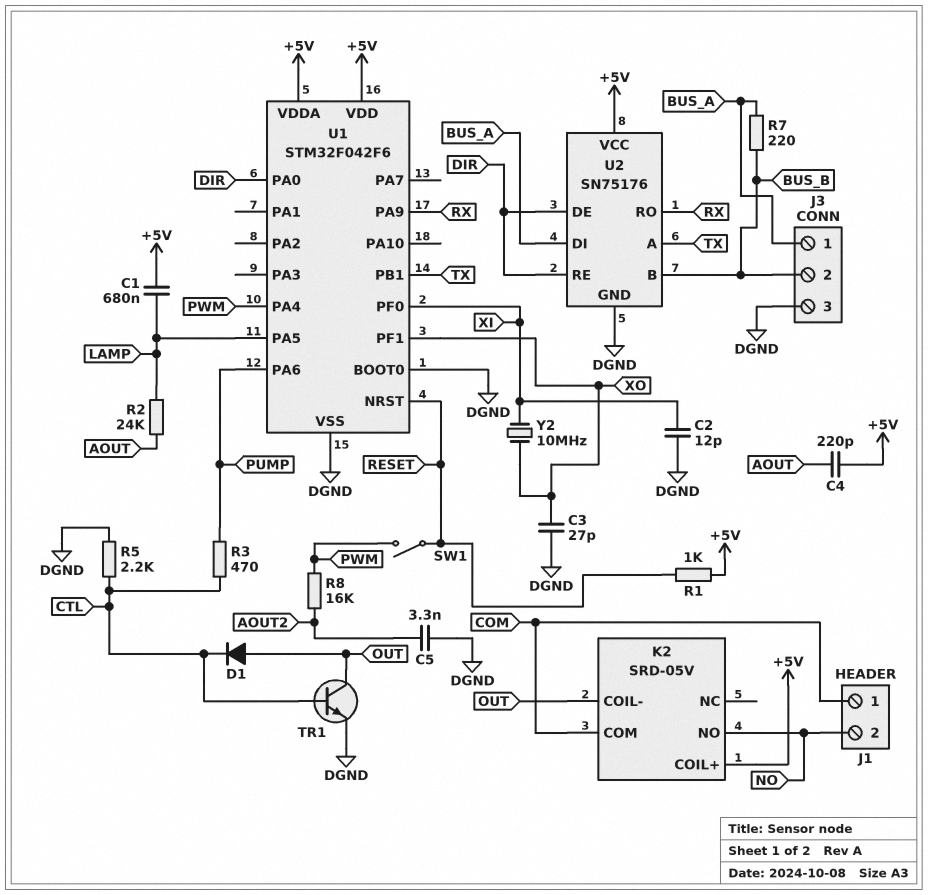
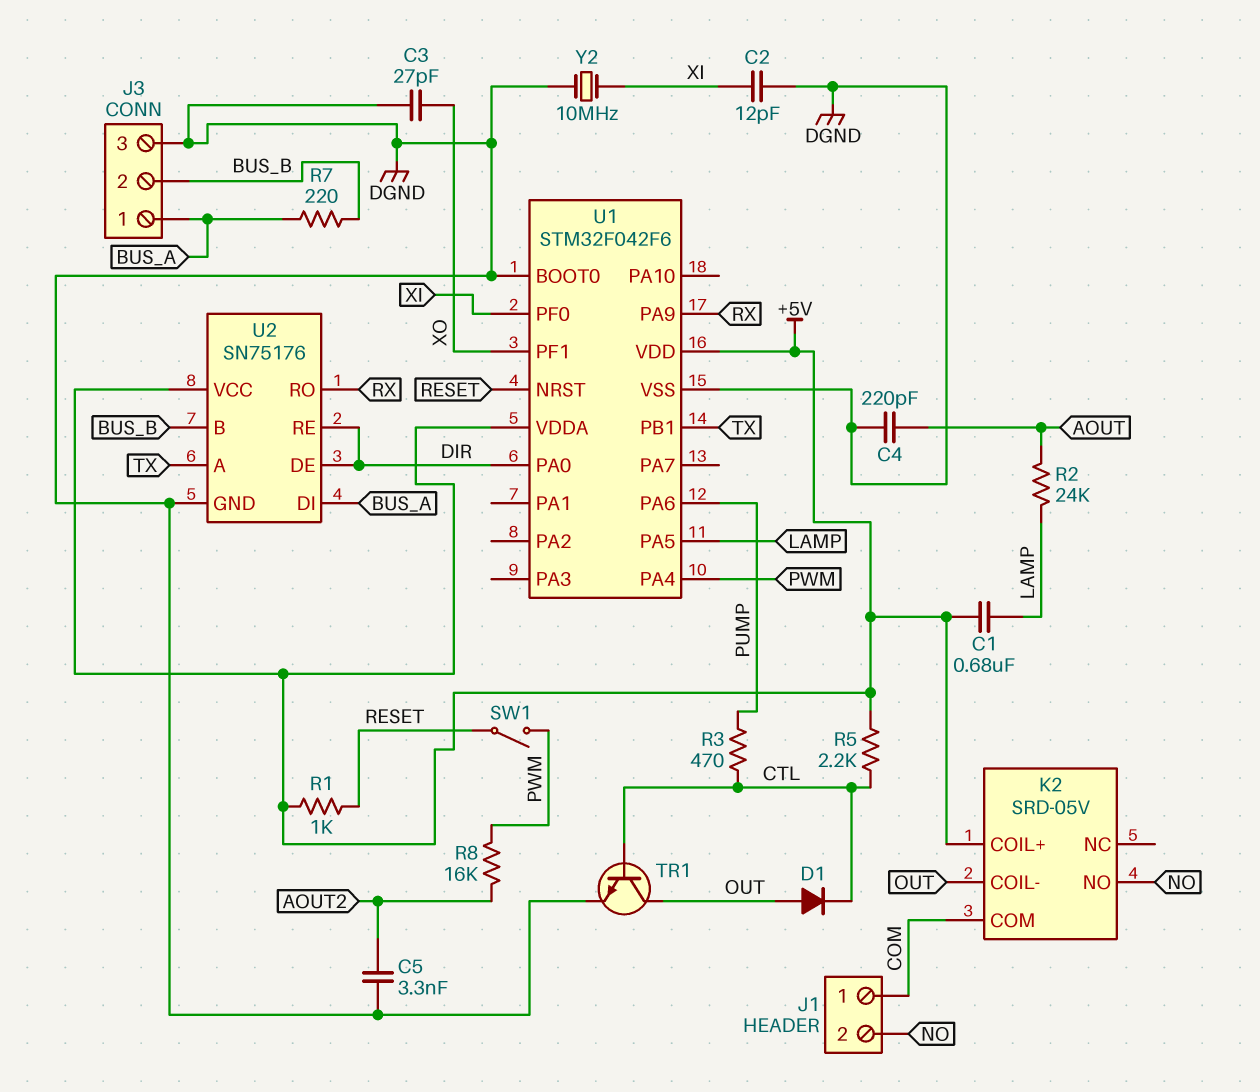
C4: 220pF (+5V, AOUT) -> 220pF (AOUT, DGND)
R5: 2.2k (CTL, DGND) -> 2.2k (+5V, CTL)
Y2: 10MHz (XI, XO) -> 10MHz (DGND, XI)

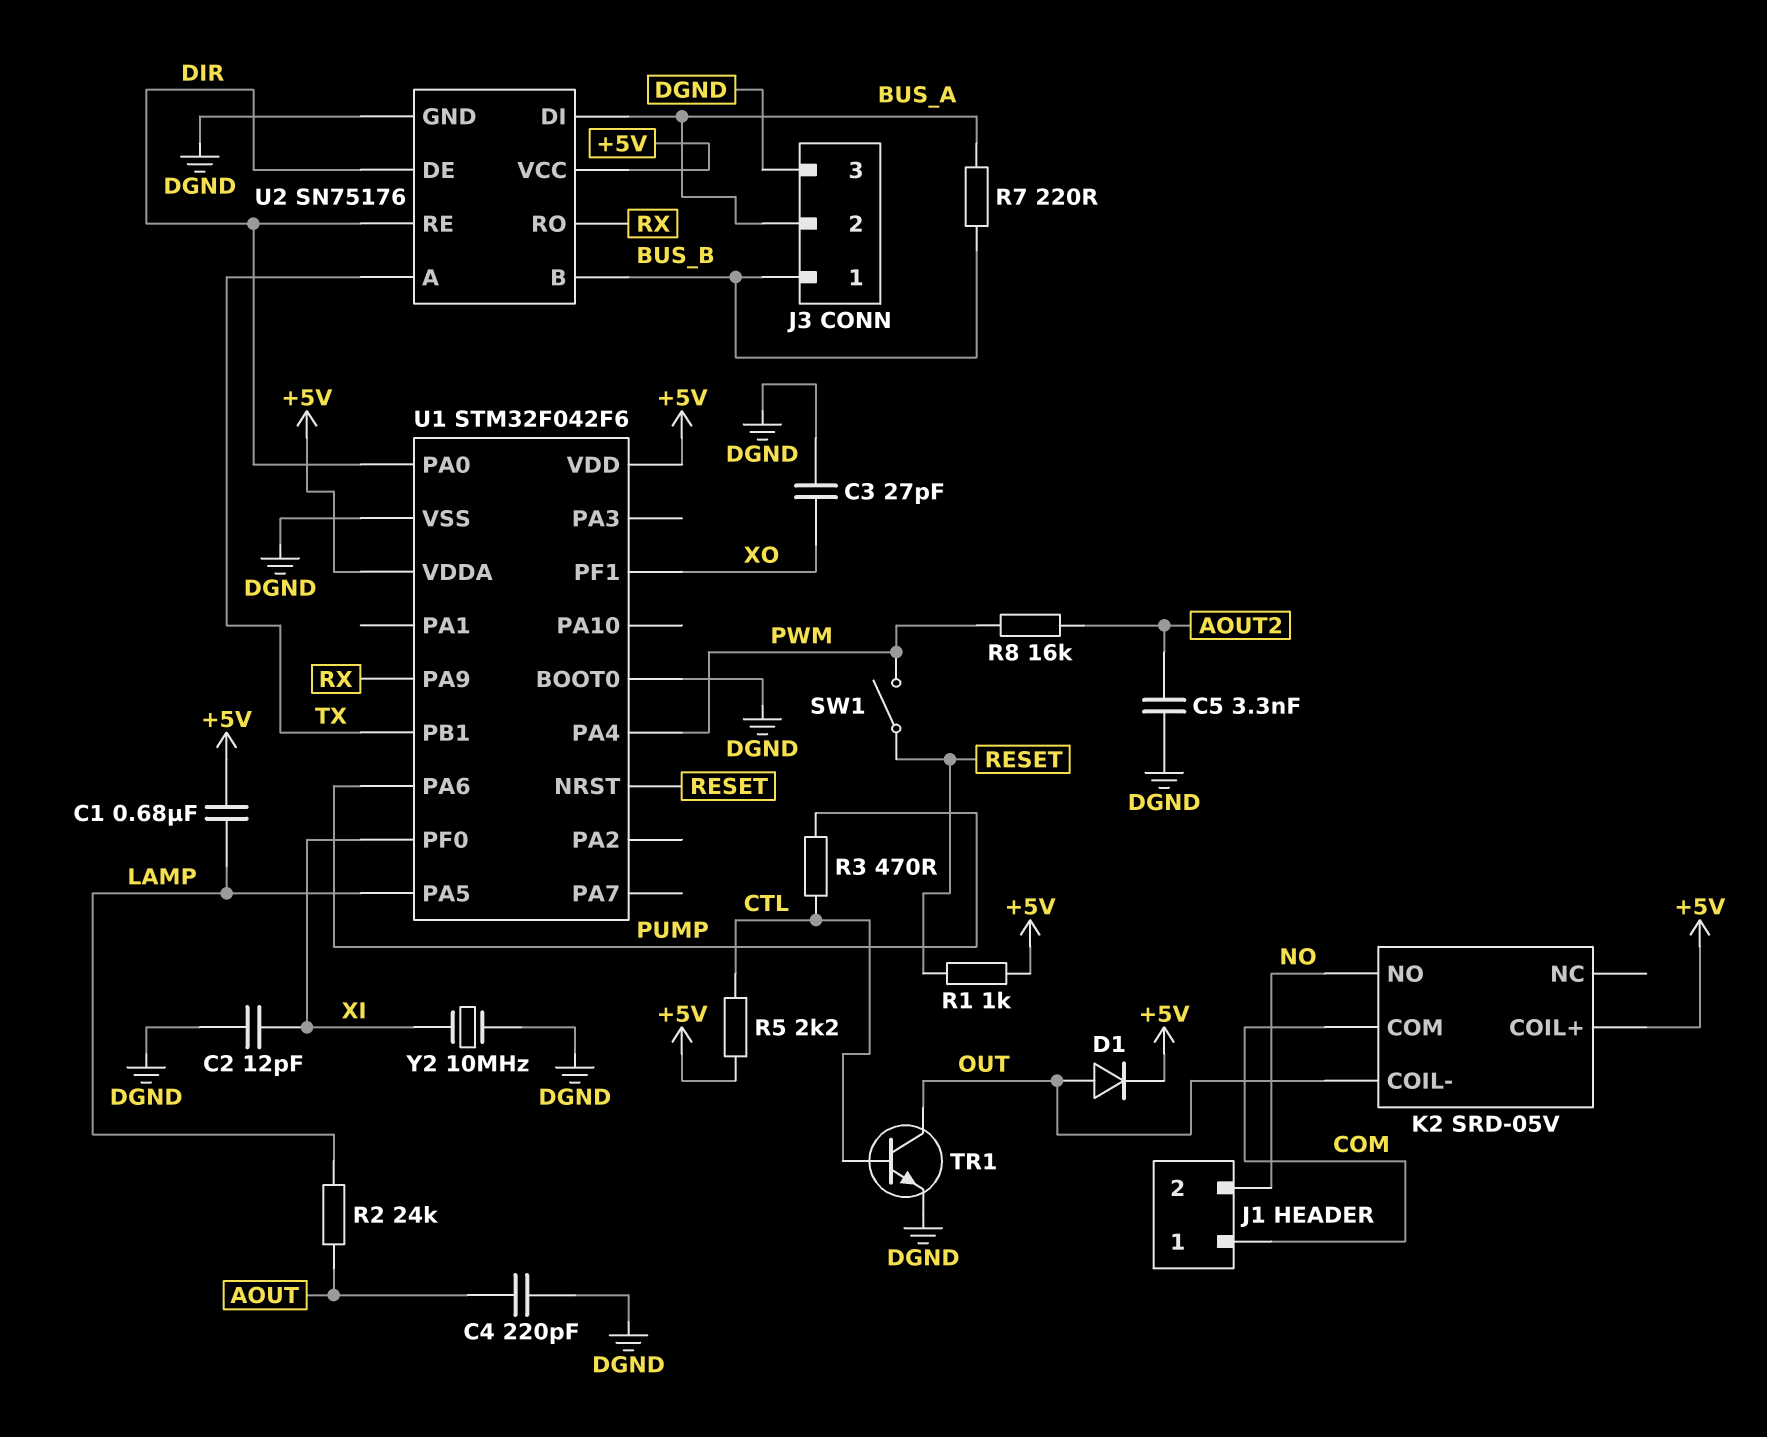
D1: diode (A OUT, K CTL) -> diode (A OUT, K +5V)
J3 pin 1: BUS_A -> BUS_B
J3 pin 2: BUS_B -> BUS_A

